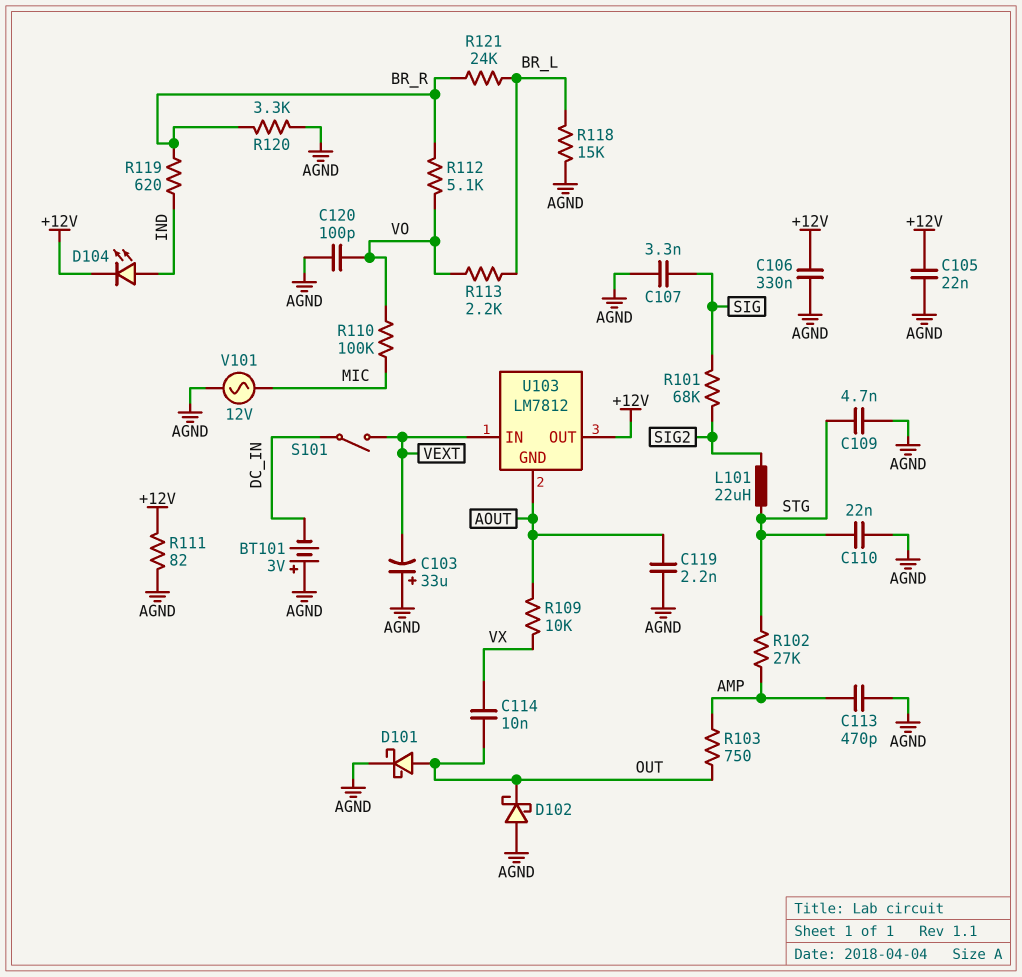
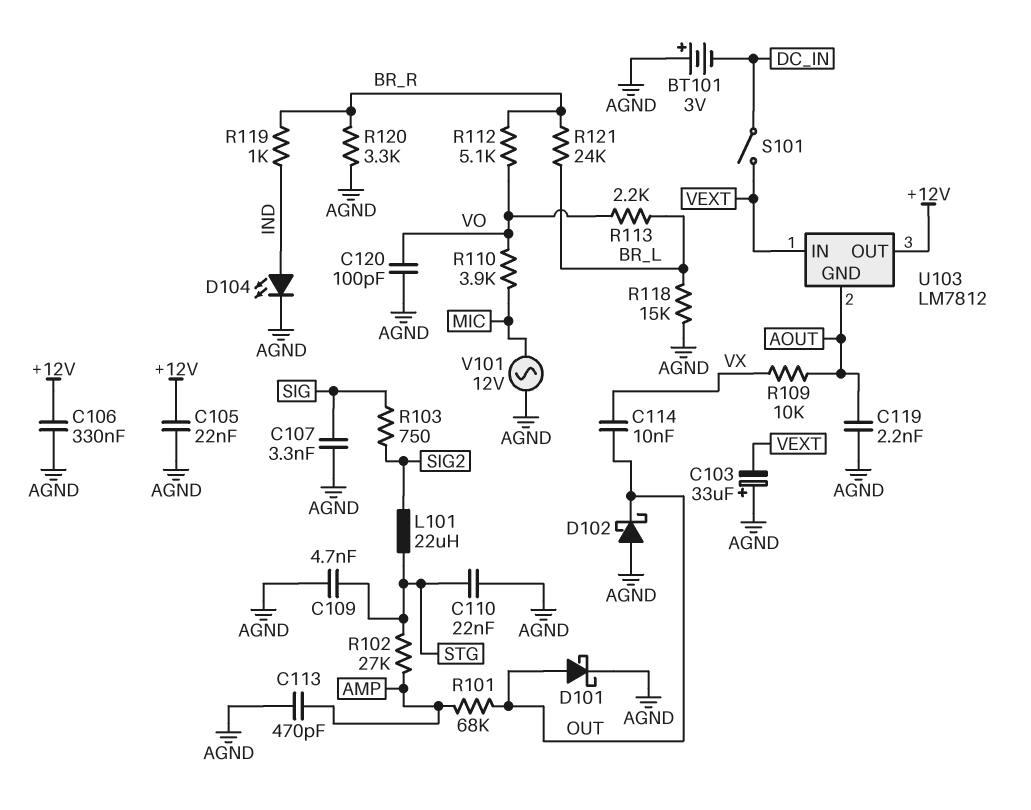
D104: LED (A IND, K +12V) -> LED (A IND, K AGND)
R101: 68k (SIG, SIG2) -> 68k (AMP, OUT)
R103: 750 (AMP, OUT) -> 750 (SIG, SIG2)
R110: 100k (MIC, VO) -> 3.9k (MIC, VO)
R111: 82 (+12V, AGND) -> none
R119: 620 (BR_R, IND) -> 1k (BR_R, IND)

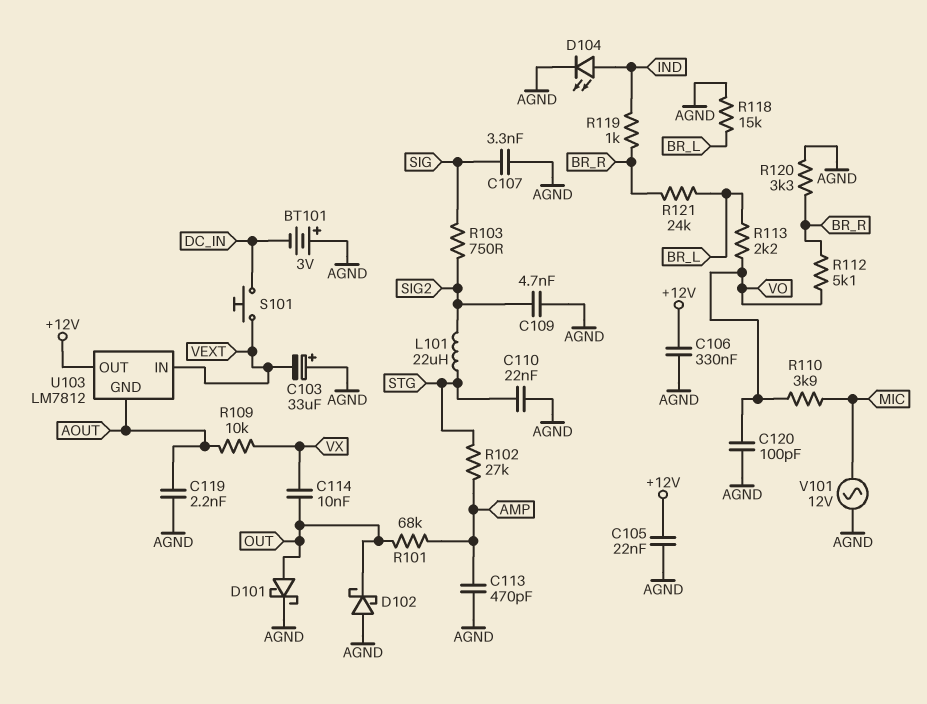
C109: 4.7nF (AGND, STG) -> 4.7nF (AGND, SIG2)
S101: switch (DC_IN, VEXT) -> button (DC_IN, VEXT)

